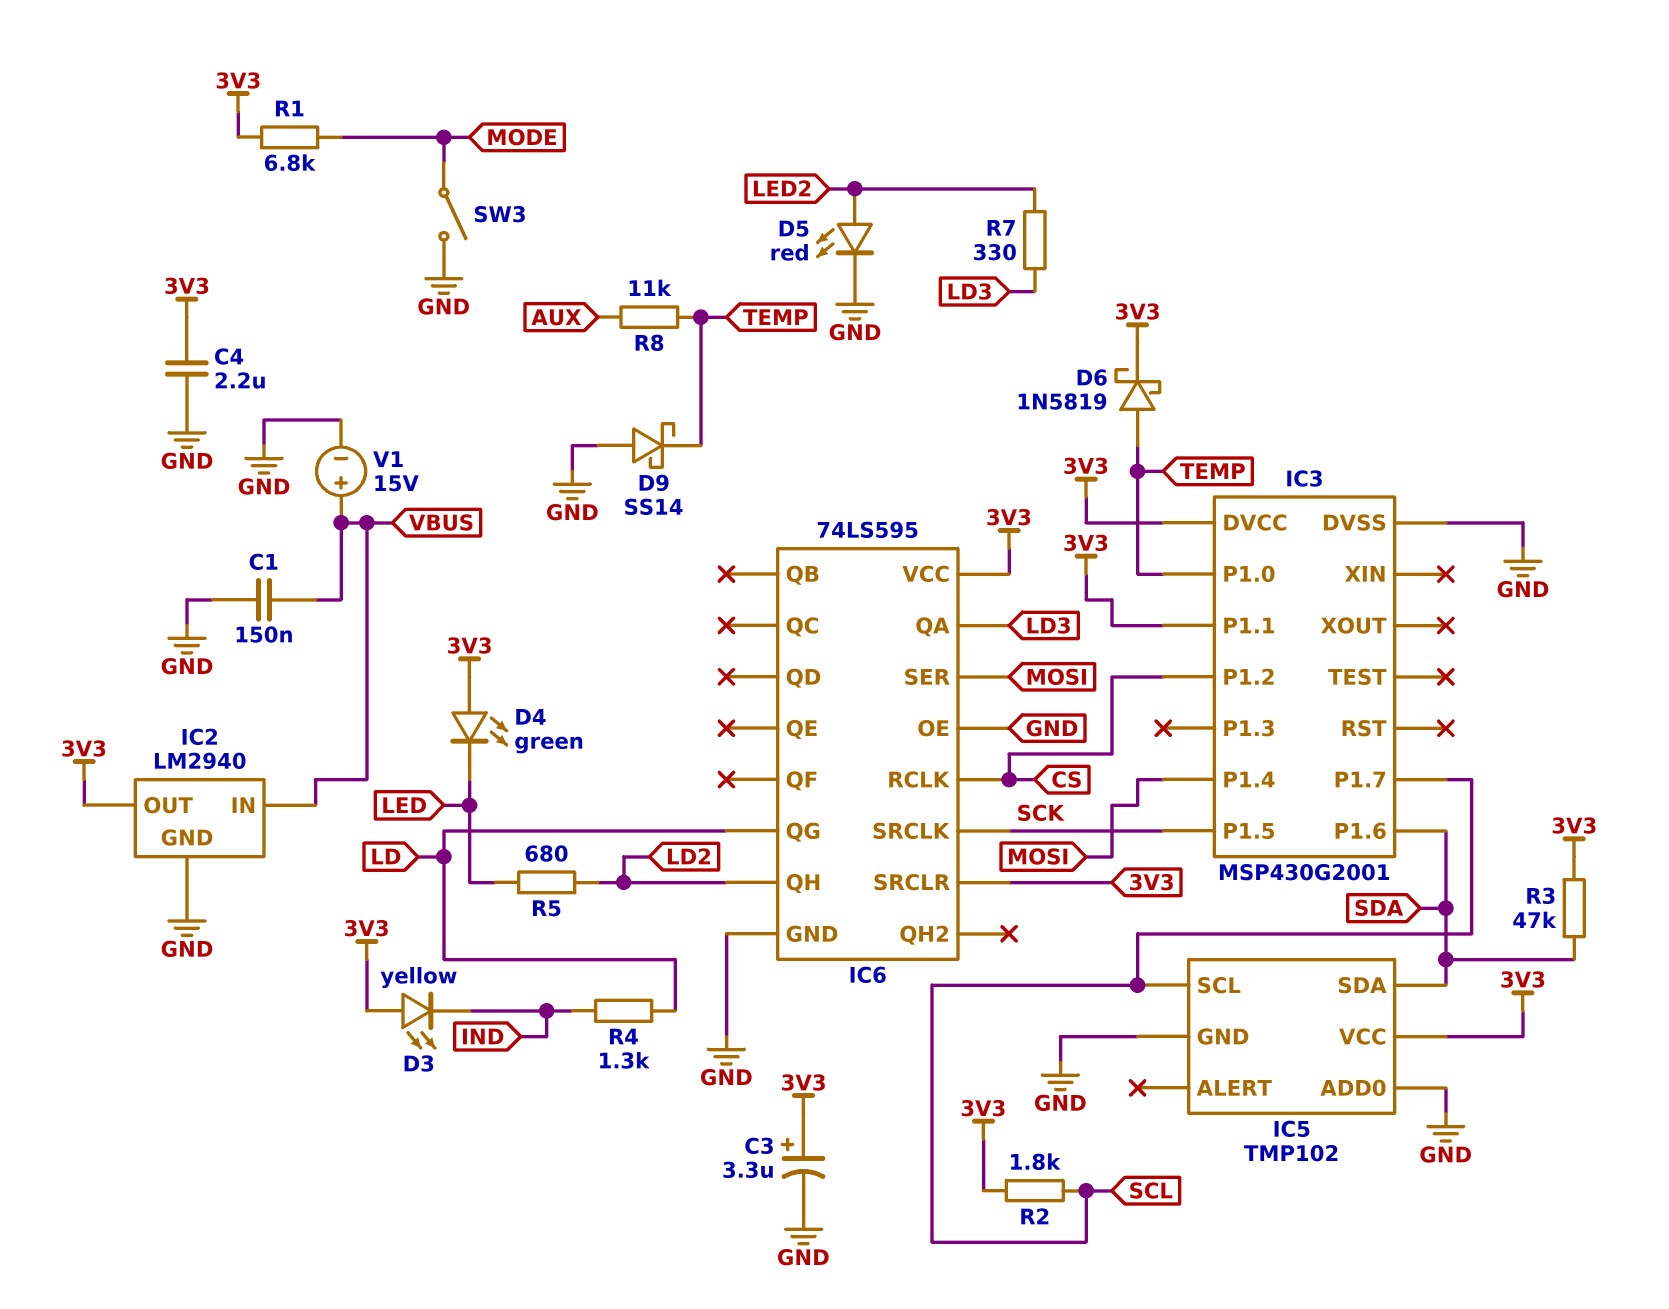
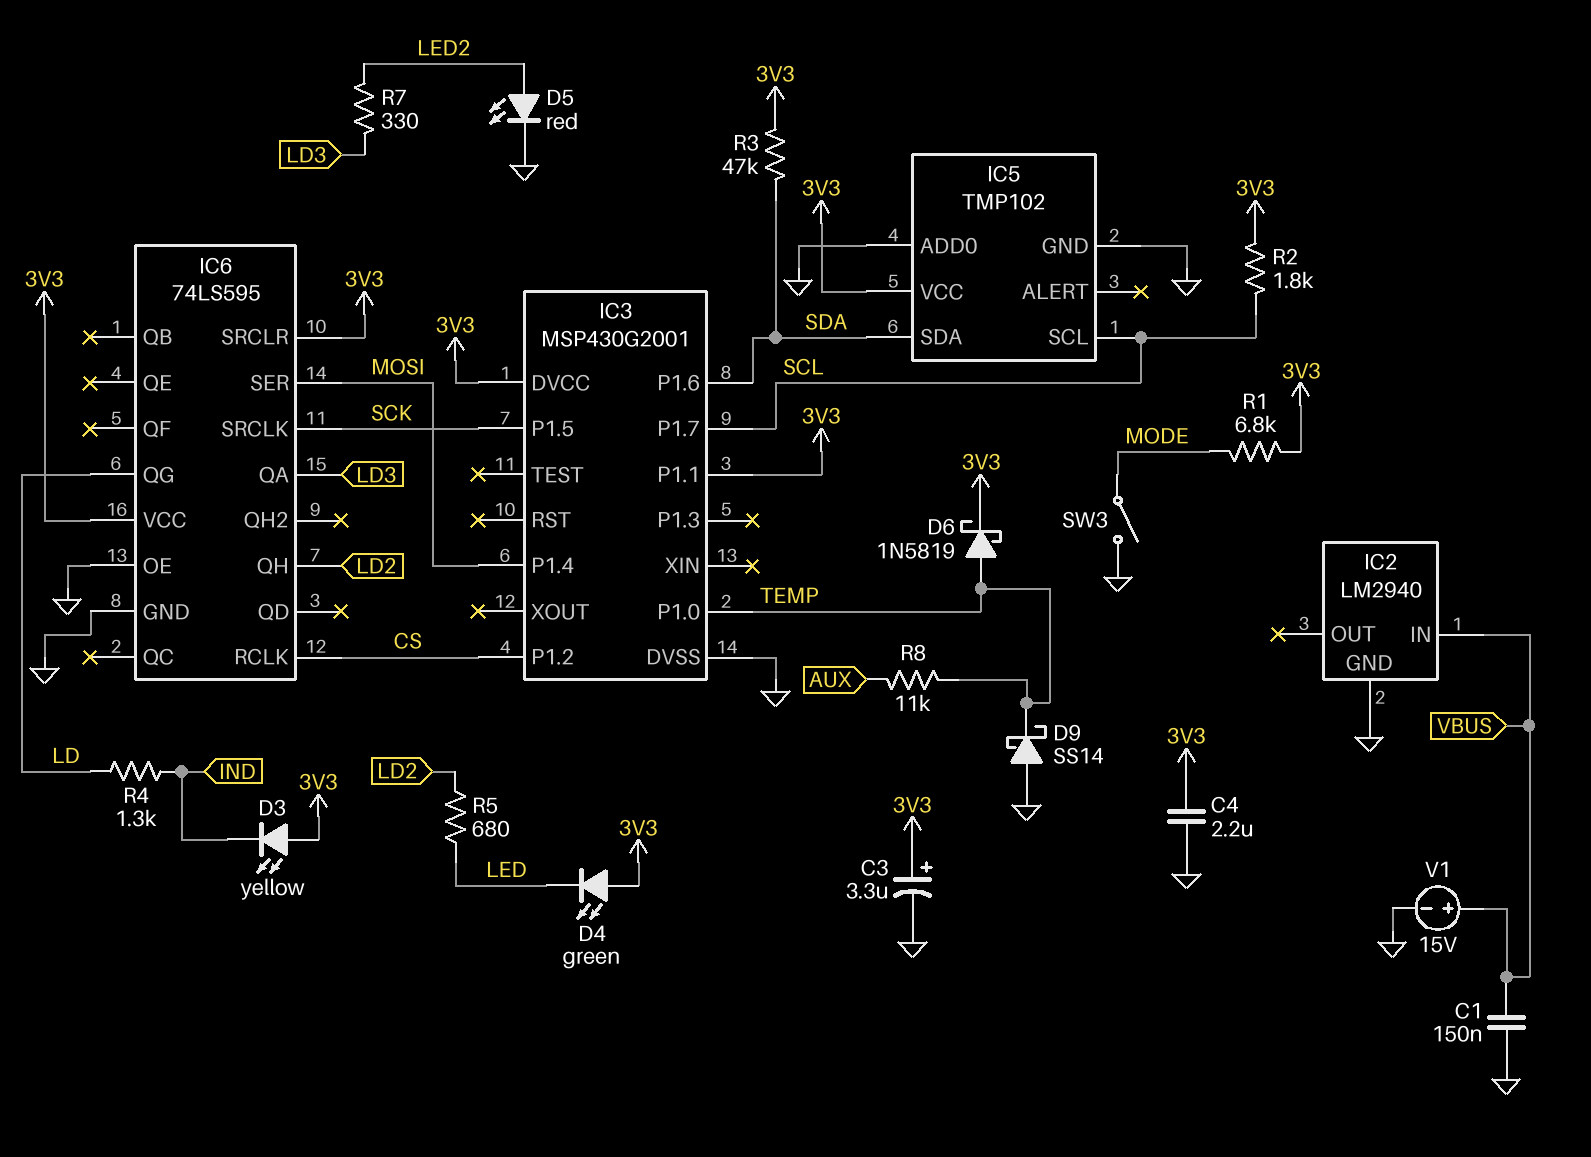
IC2 pin OUT: 3V3 -> none

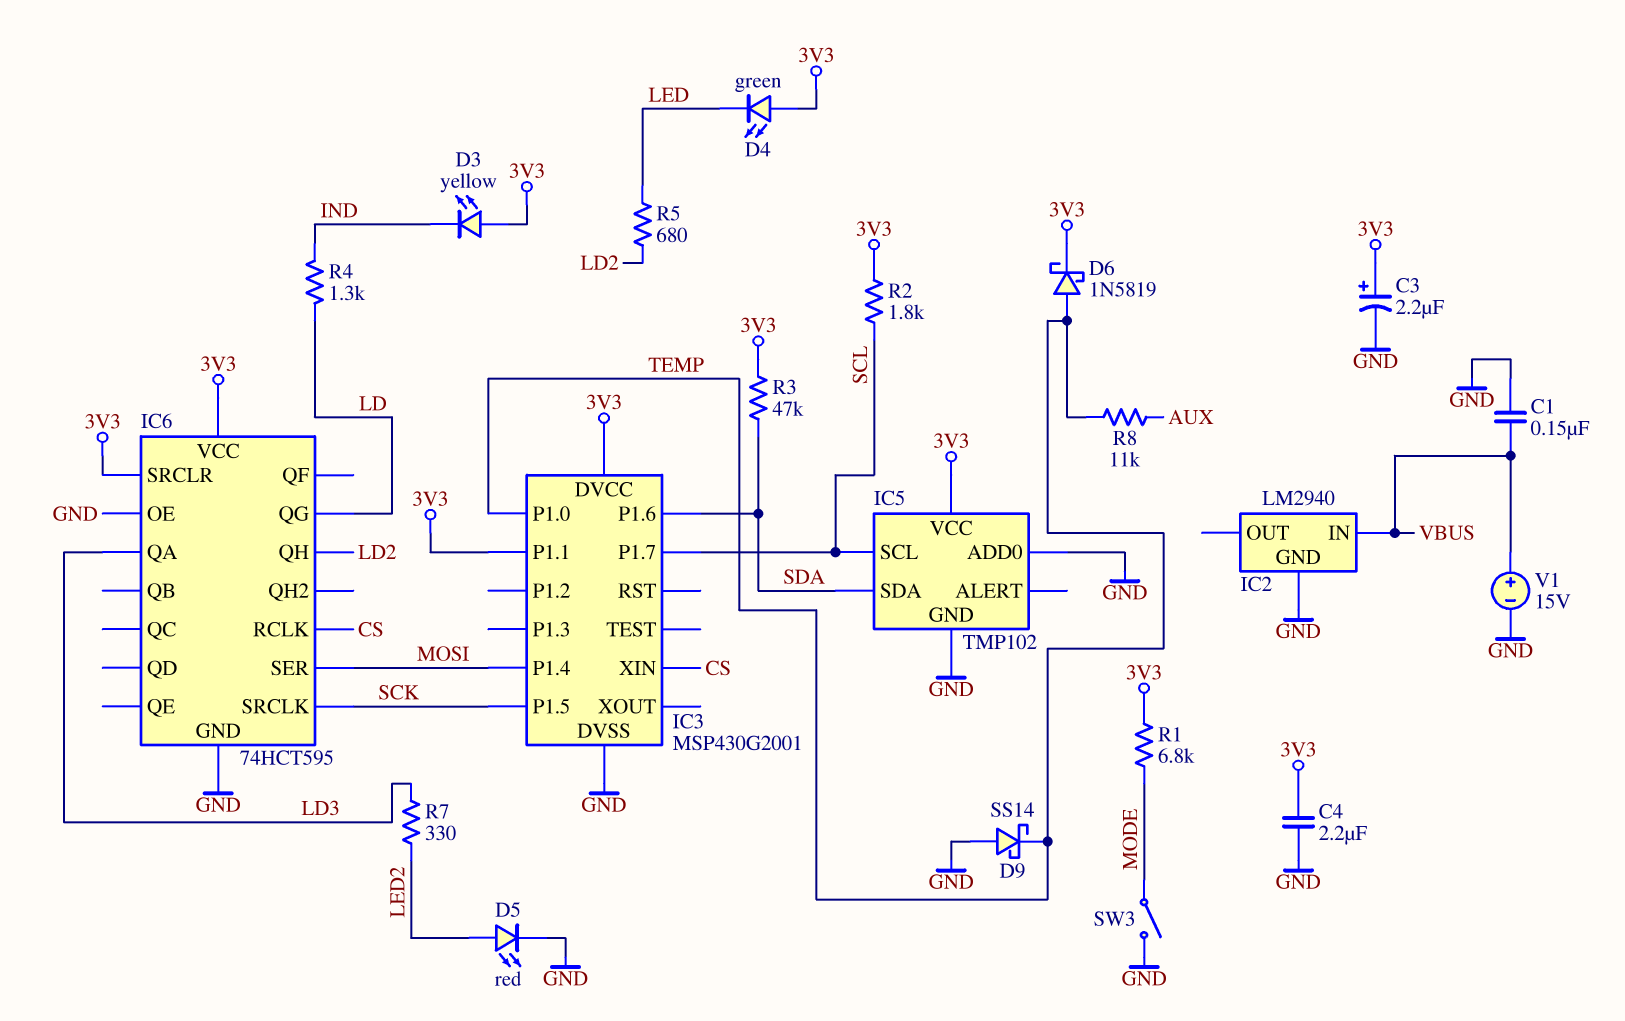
C3: 3.3uF (plus 3V3, minus GND) -> 2.2uF (plus 3V3, minus GND)
IC3 pin P1.2: CS -> none
IC3 pin XIN: none -> CS
IC6: 74LS595 -> 74HCT595

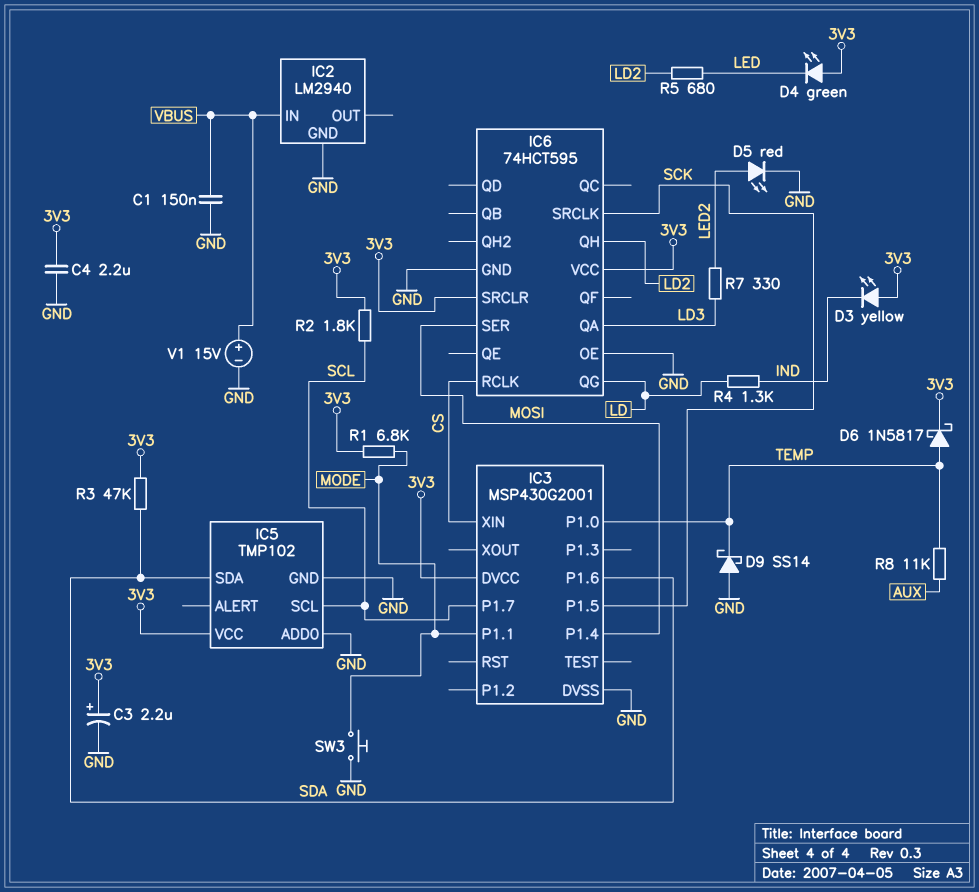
D6: schottky 1N5819 (A TEMP, K 3V3) -> schottky 1N5817 (A TEMP, K 3V3)
IC3 pin P1.1: 3V3 -> MODE
SW3: switch (GND, MODE) -> button (GND, MODE)

